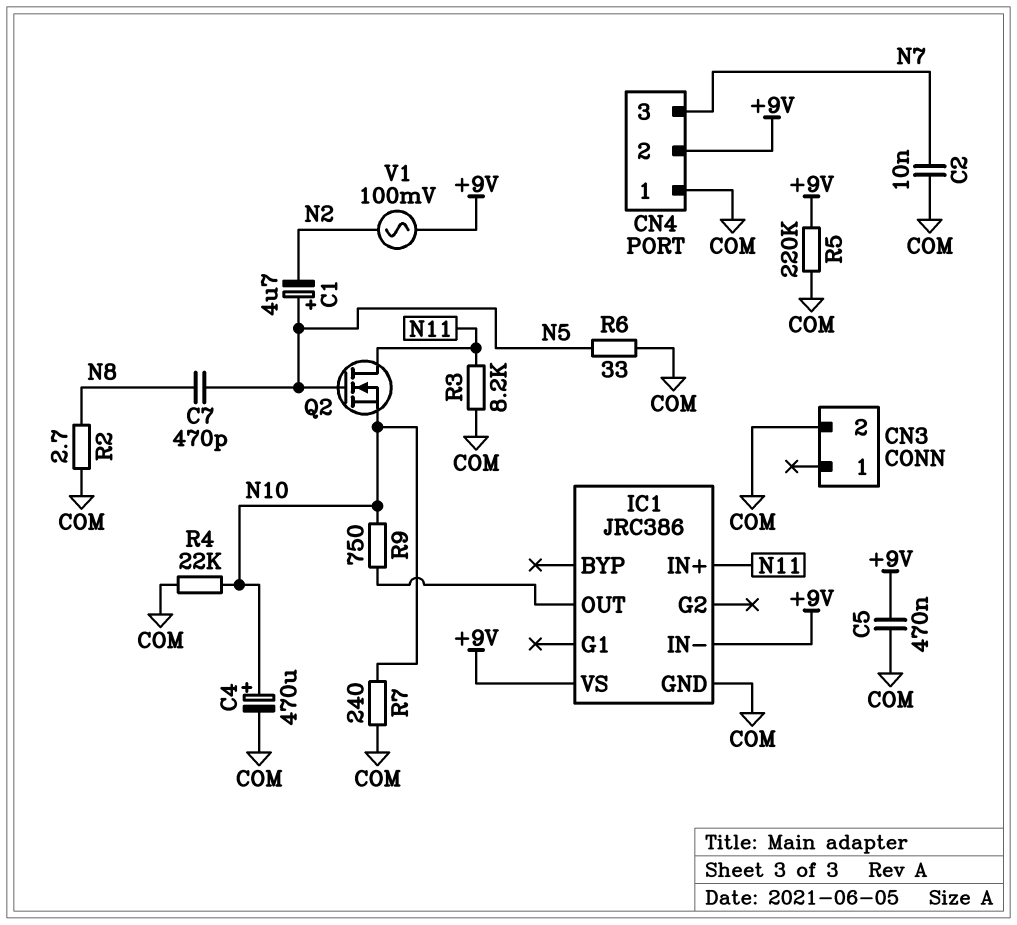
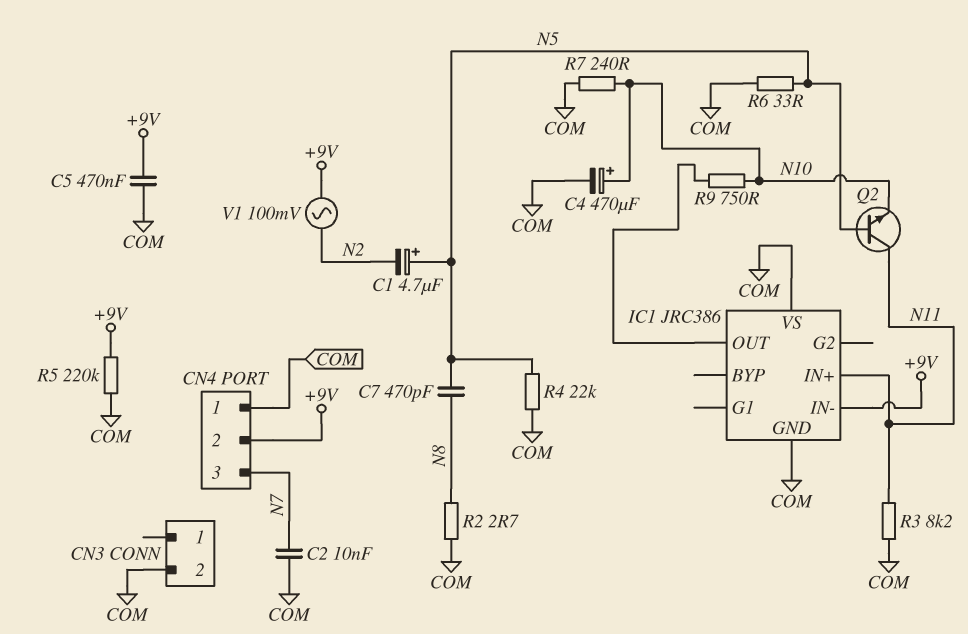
IC1 pin VS: +9V -> COM
Q2: NMOS (G N5, D N11, S N10) -> NPN (B N5, C N11, E N10)
R4: 22k (COM, N10) -> 22k (COM, N5)

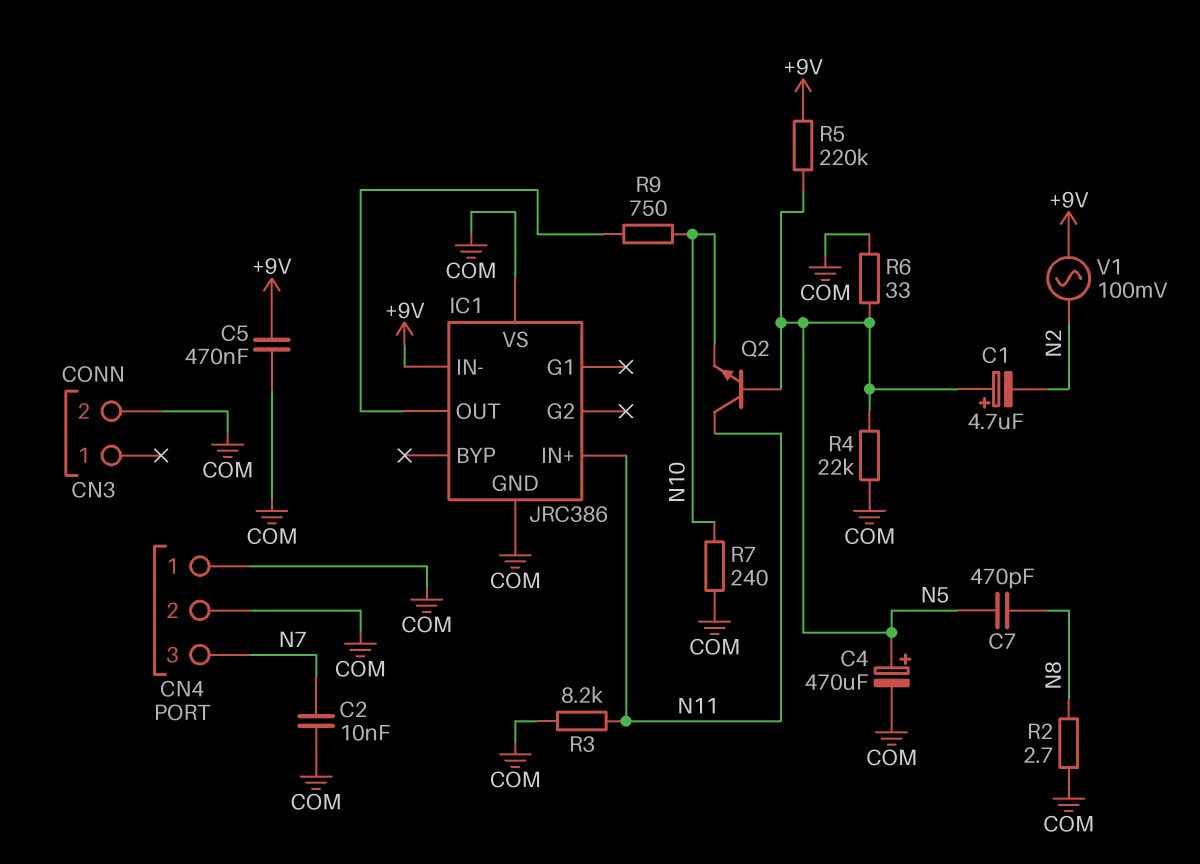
C4: 470uF (plus N10, minus COM) -> 470uF (plus N5, minus COM)
CN4 pin 2: +9V -> COM
R5: 220k (+9V, COM) -> 220k (+9V, N5)

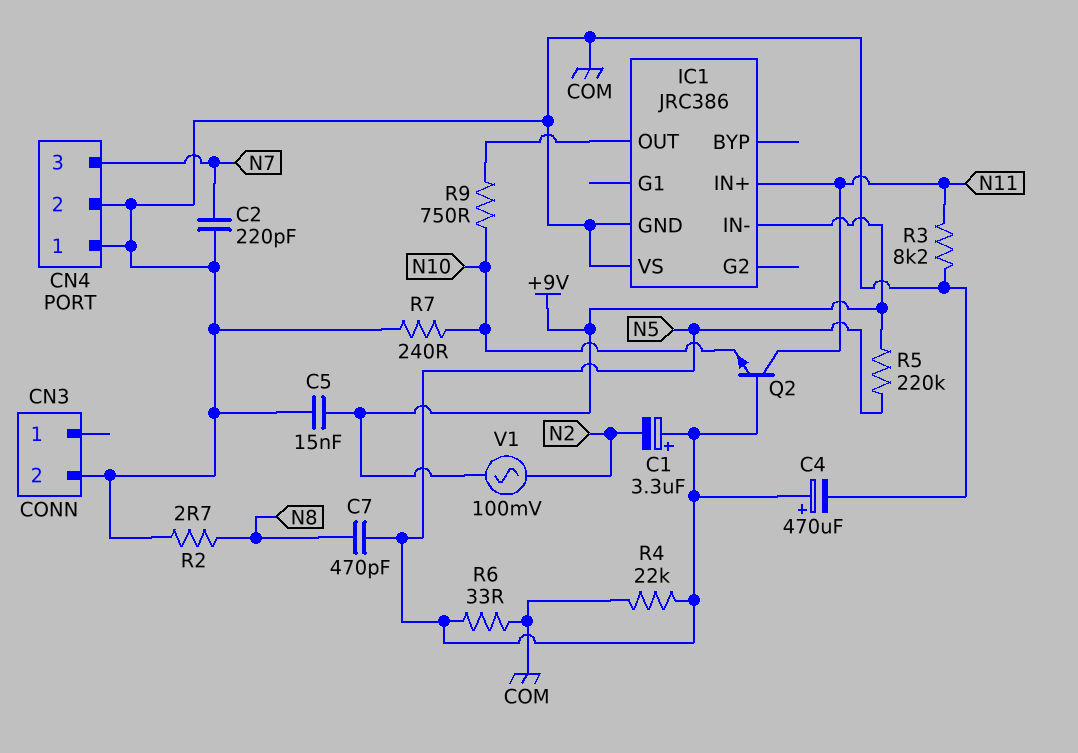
C1: 4.7uF (plus N5, minus N2) -> 3.3uF (plus N5, minus N2)
C2: 10nF (COM, N7) -> 220pF (COM, N7)
C5: 470nF (+9V, COM) -> 15nF (+9V, COM)

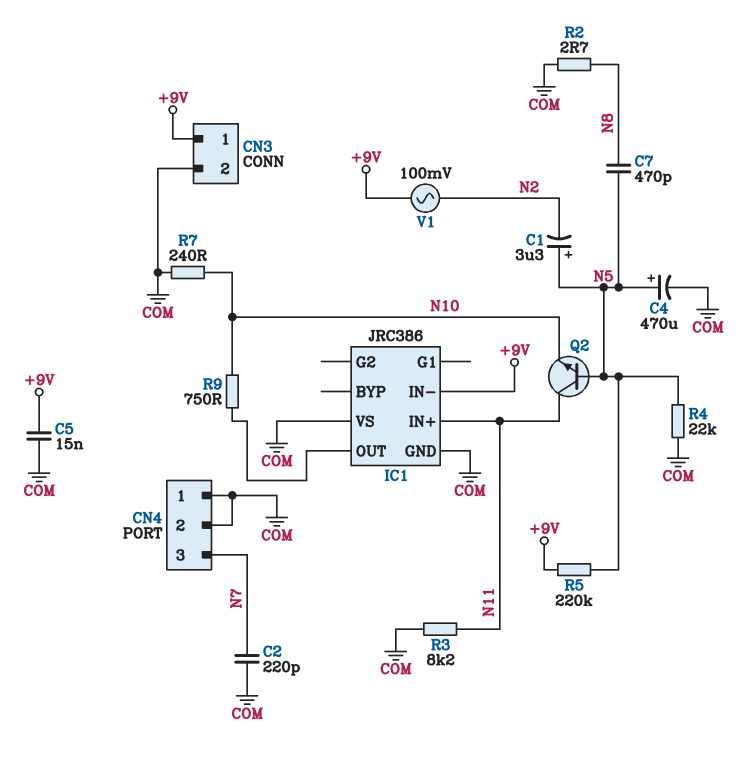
CN3 pin 1: none -> +9V
R6: 33 (COM, N5) -> none

